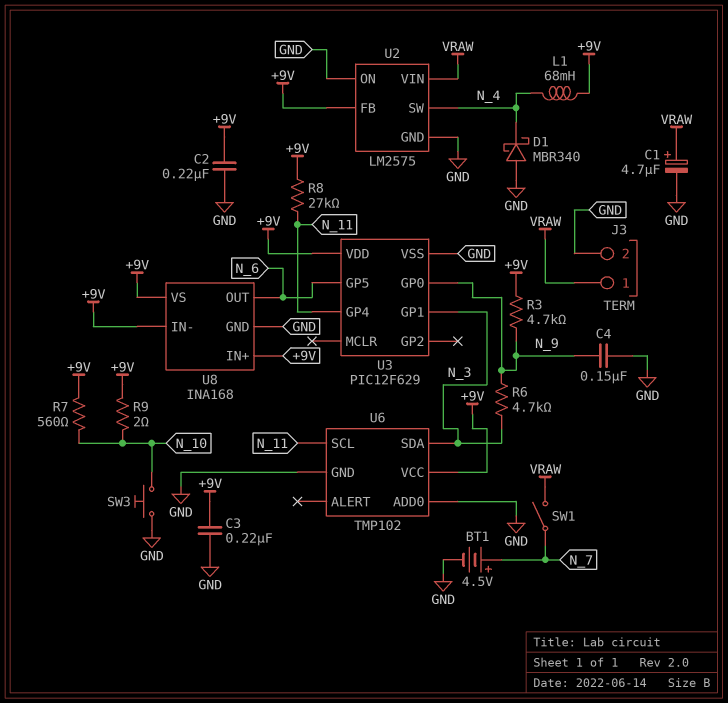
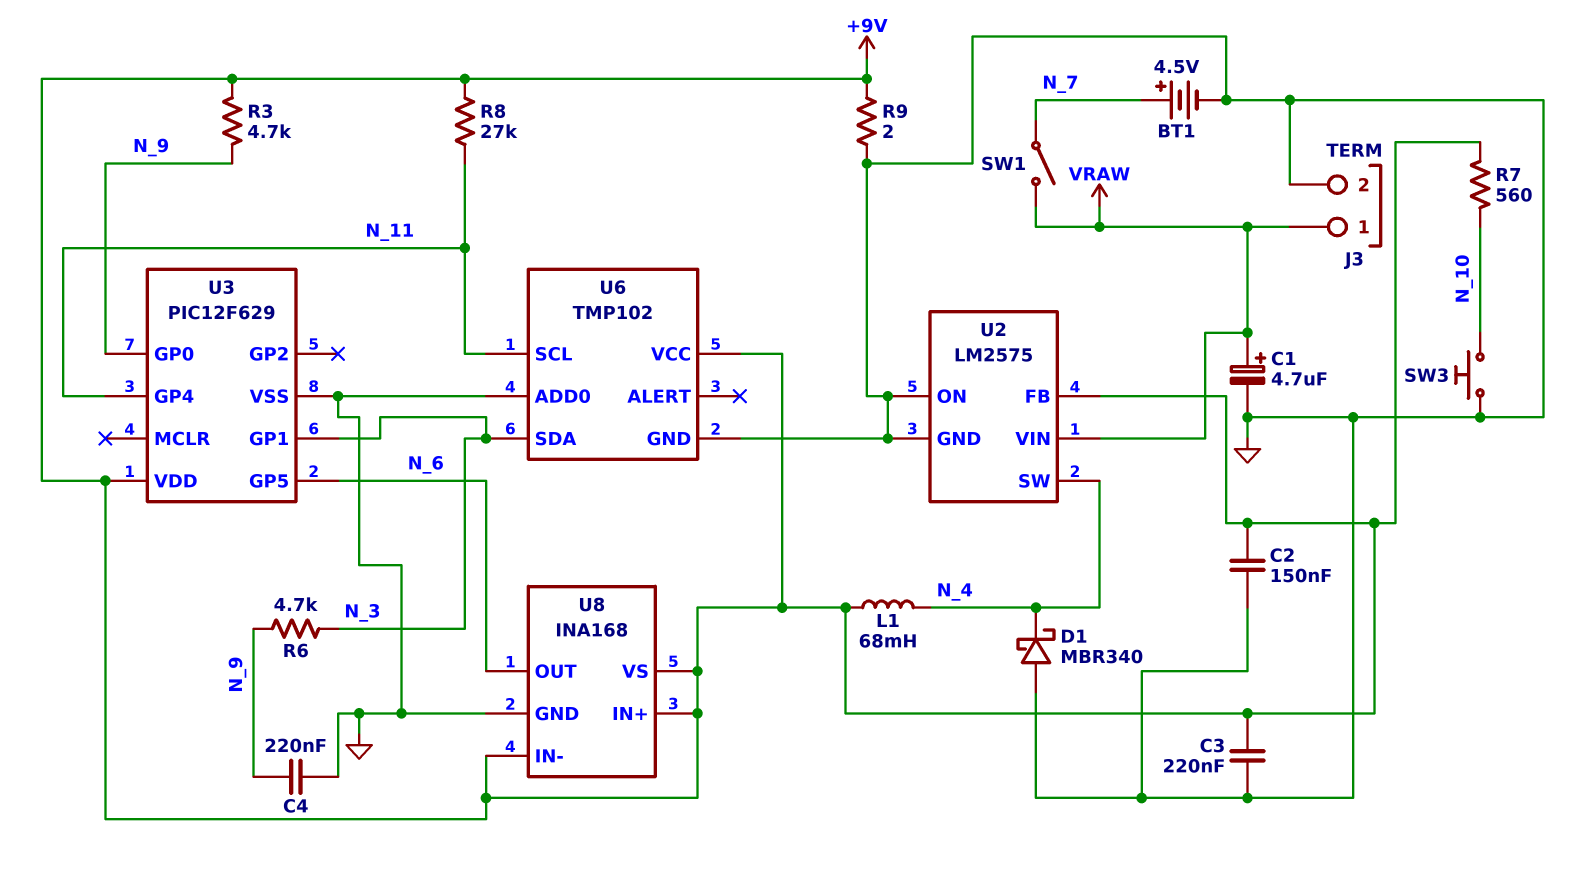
C2: 220nF (+9V, GND) -> 150nF (+9V, GND)
C4: 150nF (GND, N_9) -> 220nF (GND, N_9)
R9: 2 (+9V, N_10) -> 2 (+9V, GND)

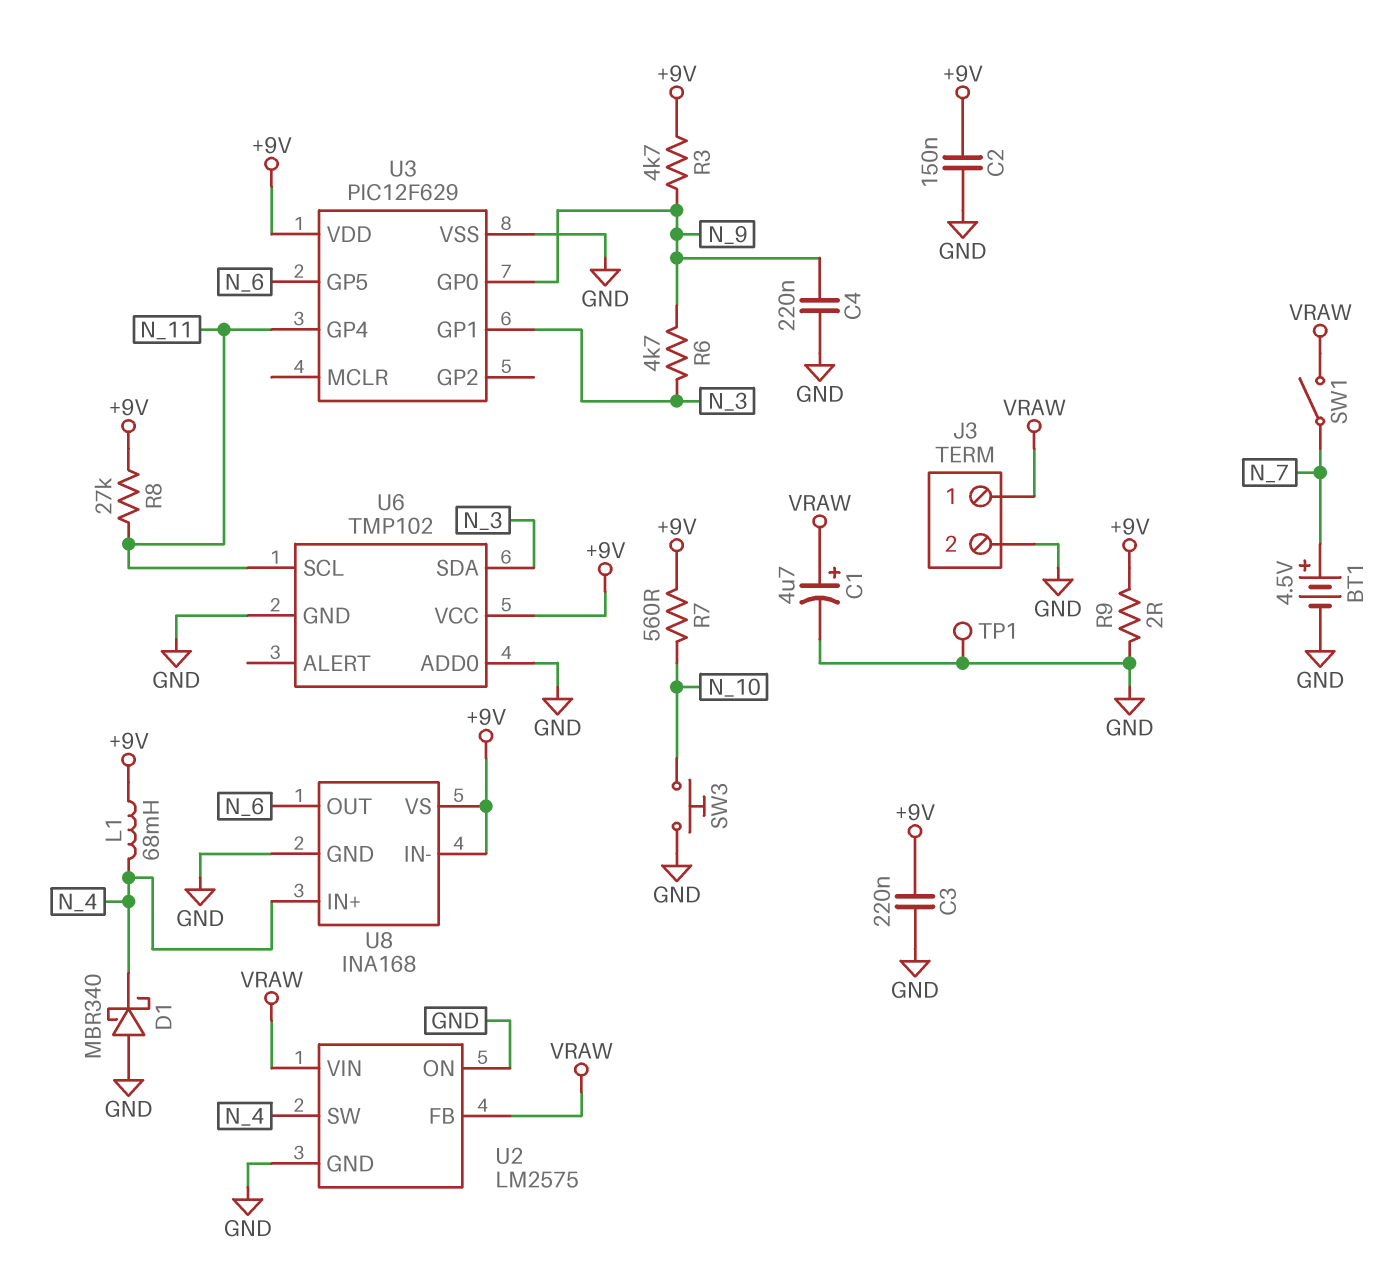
TP1: none -> test point (GND)
U2 pin FB: +9V -> VRAW
U8 pin IN+: +9V -> N_4

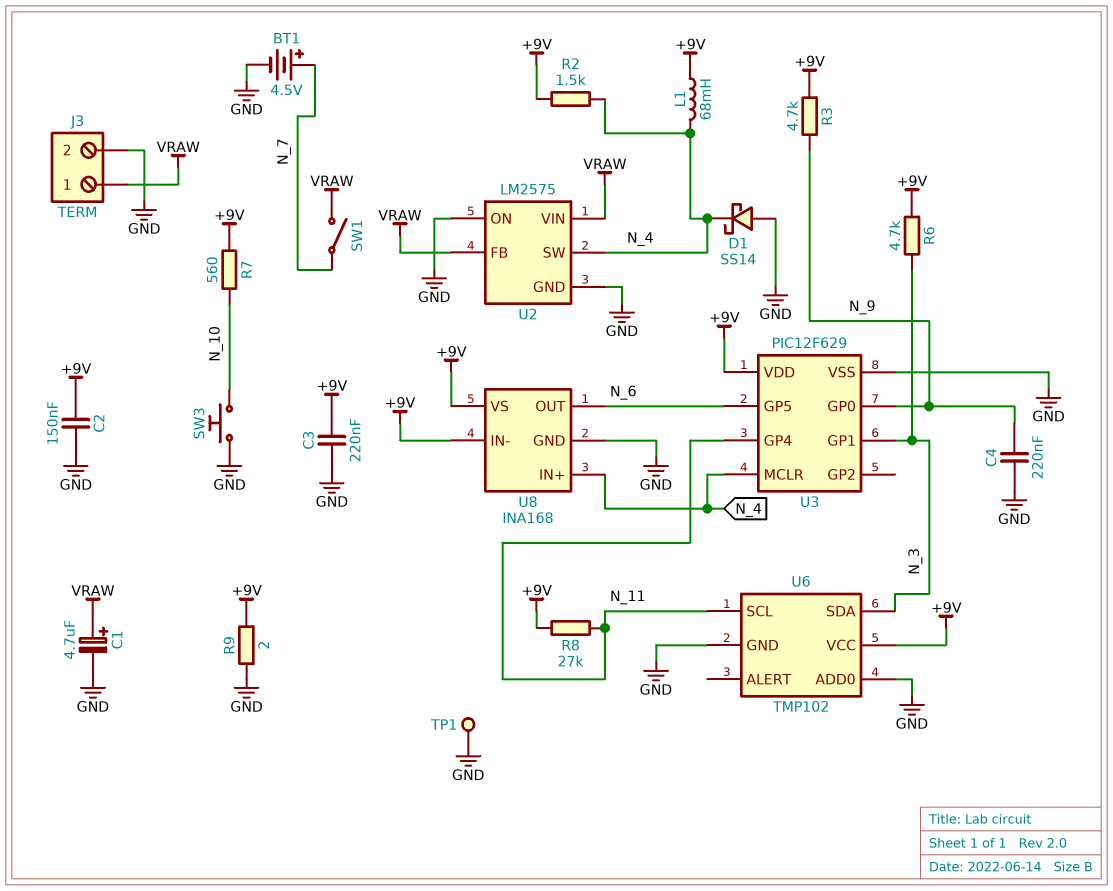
D1: schottky MBR340 (A GND, K N_4) -> schottky SS14 (A GND, K N_4)
R2: none -> 1.5k (+9V, N_4)
R6: 4.7k (N_3, N_9) -> 4.7k (+9V, N_3)
U3 pin MCLR: none -> N_4

